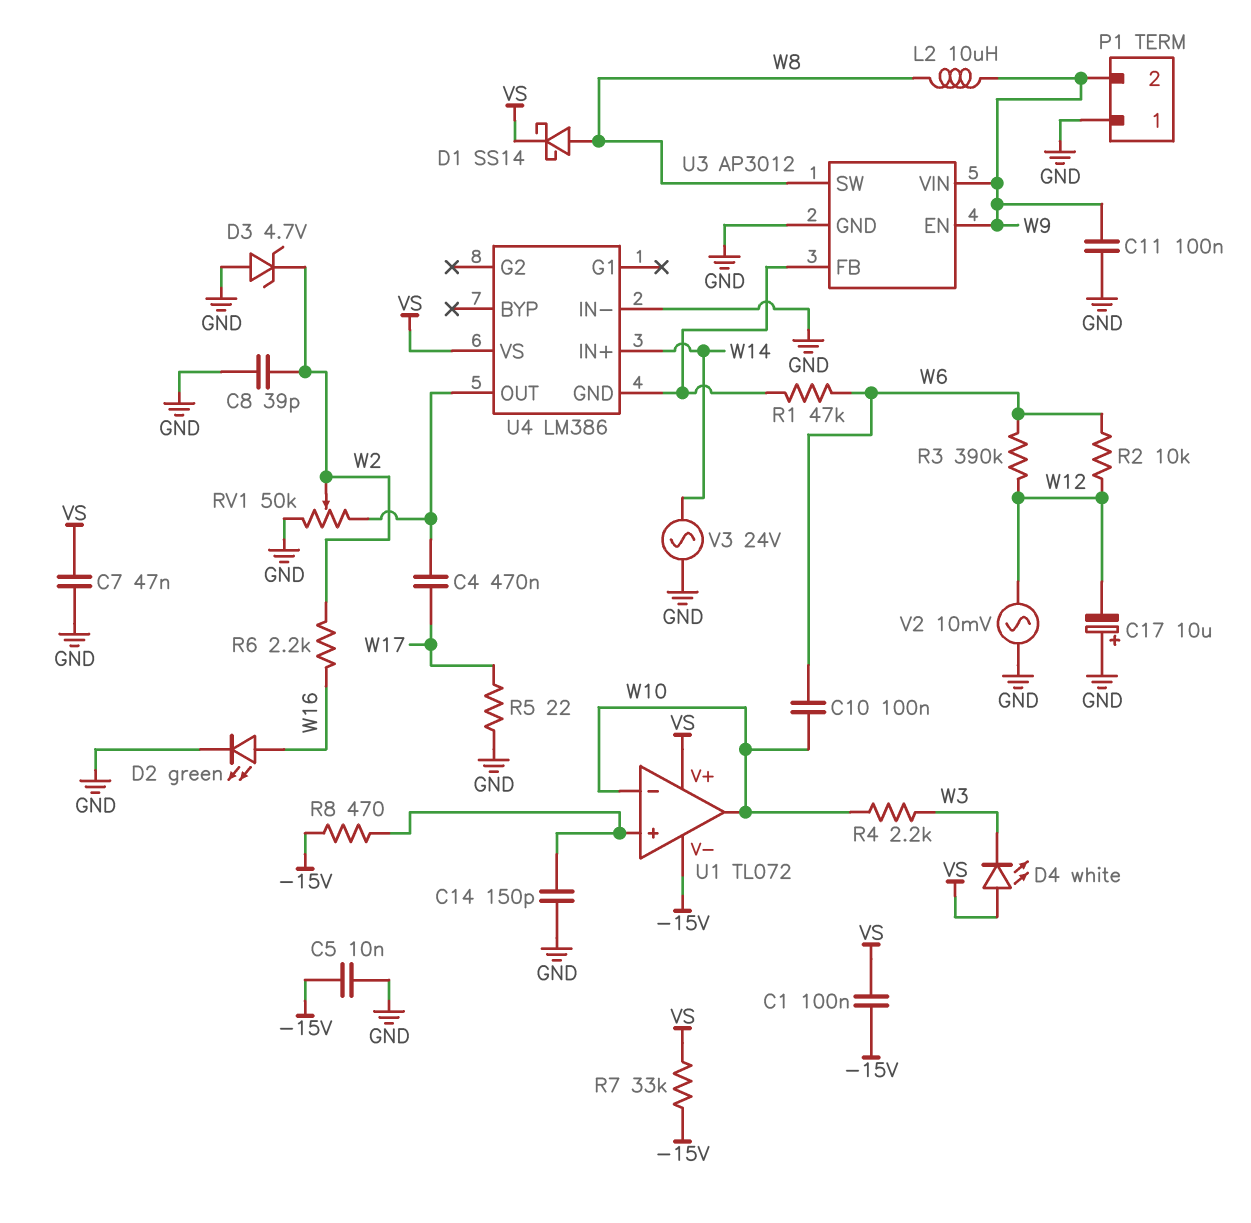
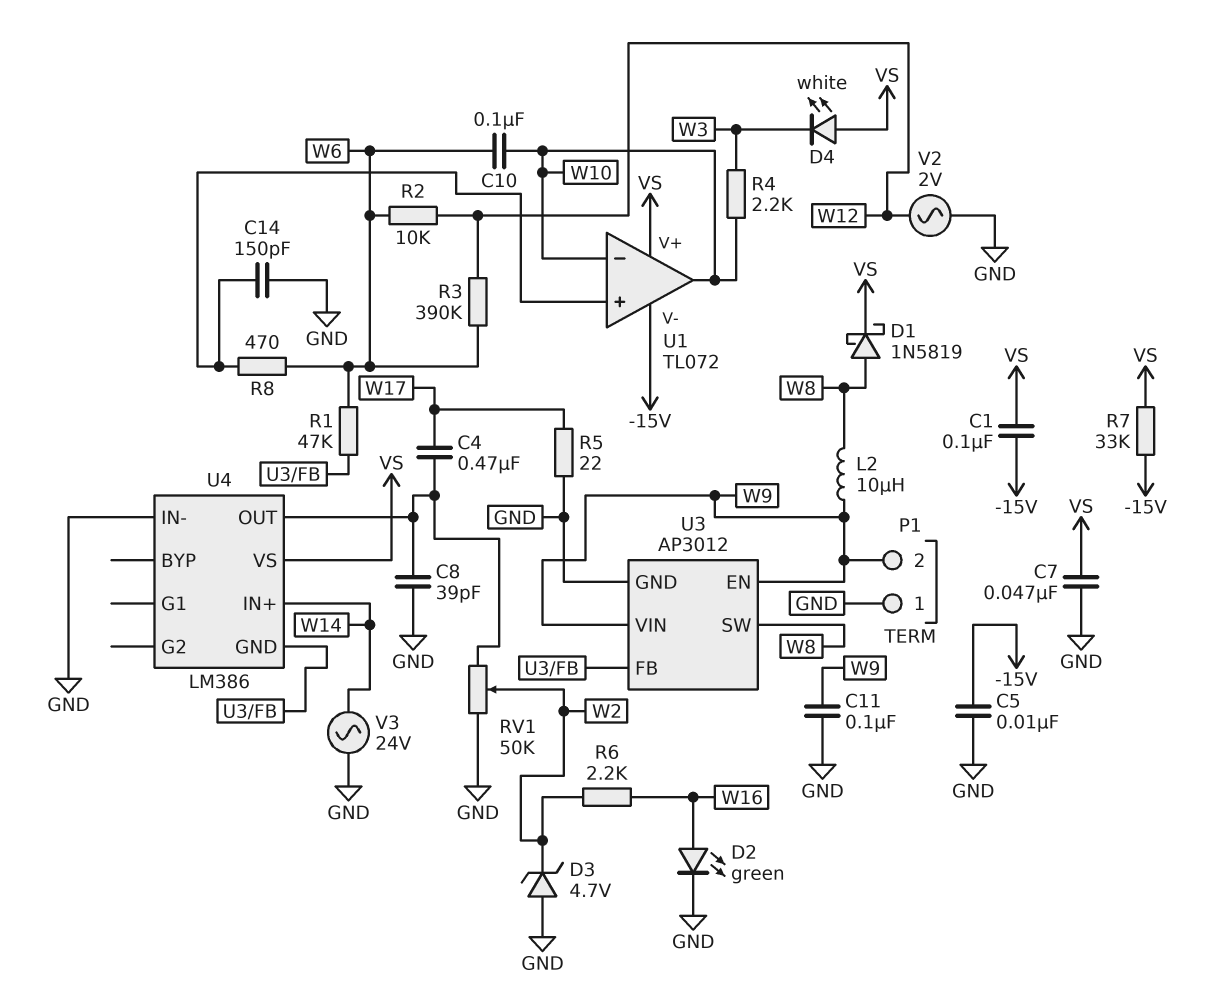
C8: 39pF (GND, W2) -> 39pF (GND, U4/OUT)
C17: 10uF (plus GND, minus W12) -> none
D1: schottky SS14 (A W8, K VS) -> schottky 1N5819 (A W8, K VS)
R8: 470 (-15V, U1/in+) -> 470 (U1/in+, W6)
V2: AC 10mV (GND, W12) -> AC 2V (GND, W12)

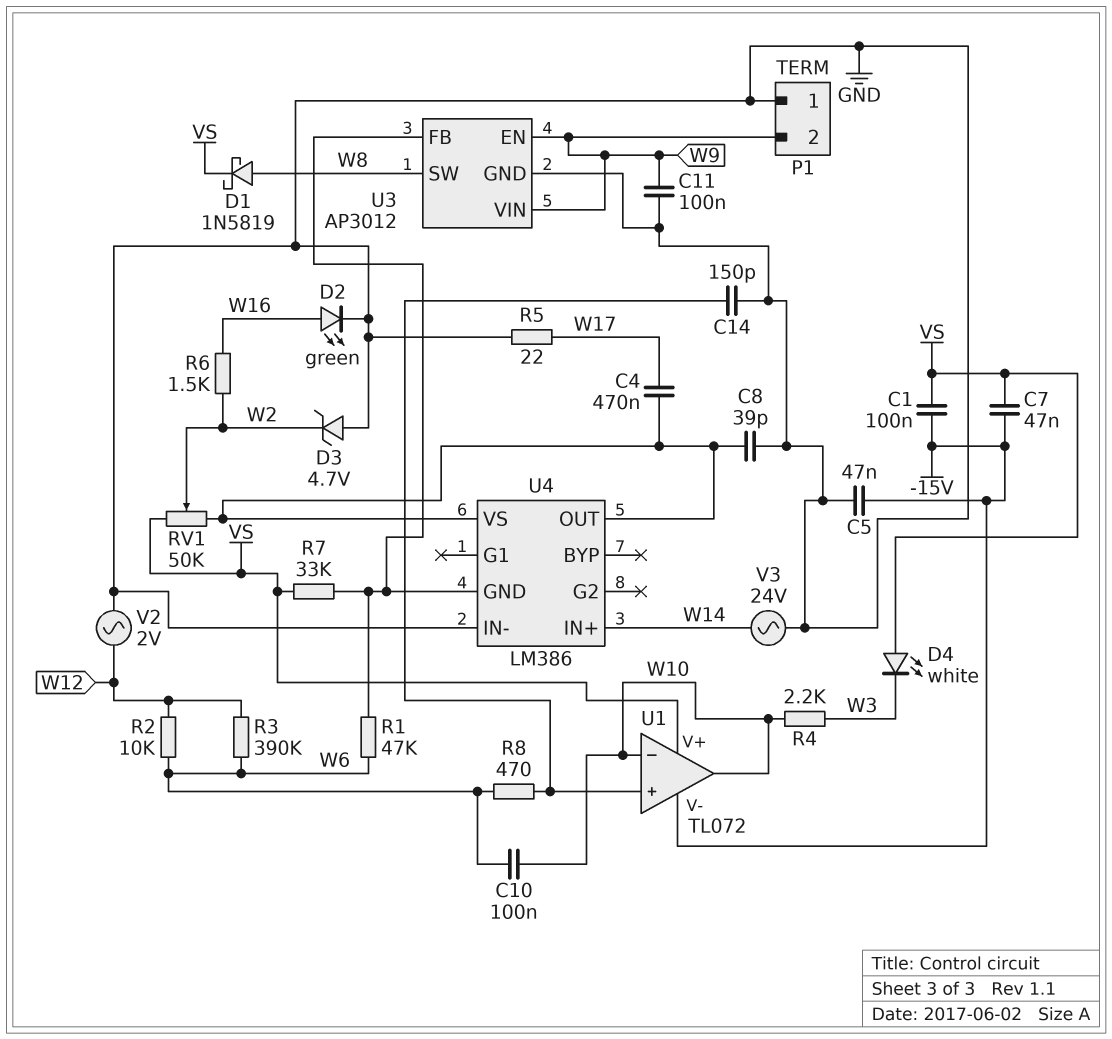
C5: 10nF (-15V, GND) -> 47nF (-15V, GND)
C7: 47nF (GND, VS) -> 47nF (-15V, VS)
L2: 10uH (W8, W9) -> none
R6: 2.2k (W2, W16) -> 1.5k (W2, W16)
R7: 33k (-15V, VS) -> 33k (U3/FB, VS)
RV1: 50k (GND, U4/OUT, wiper W2) -> 50k (U4/OUT, VS, wiper W2)
U4 pin VS: VS -> U4/OUT

